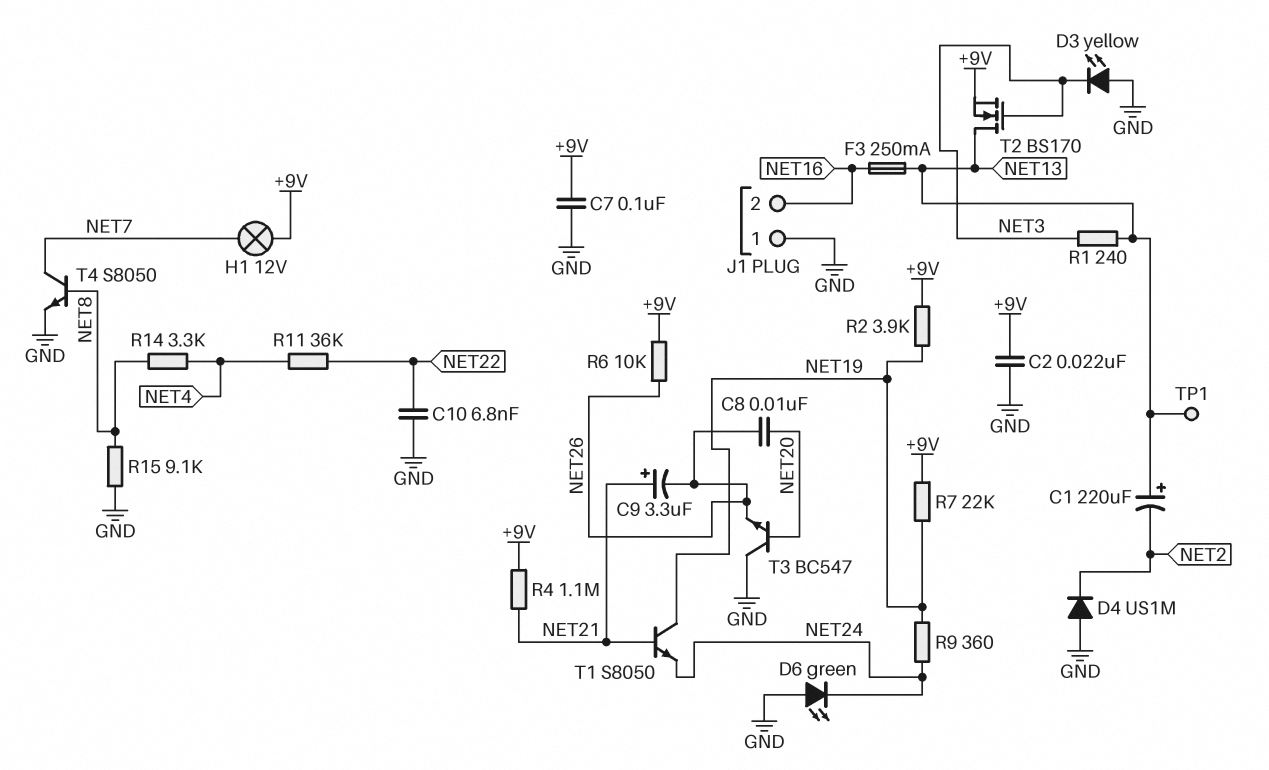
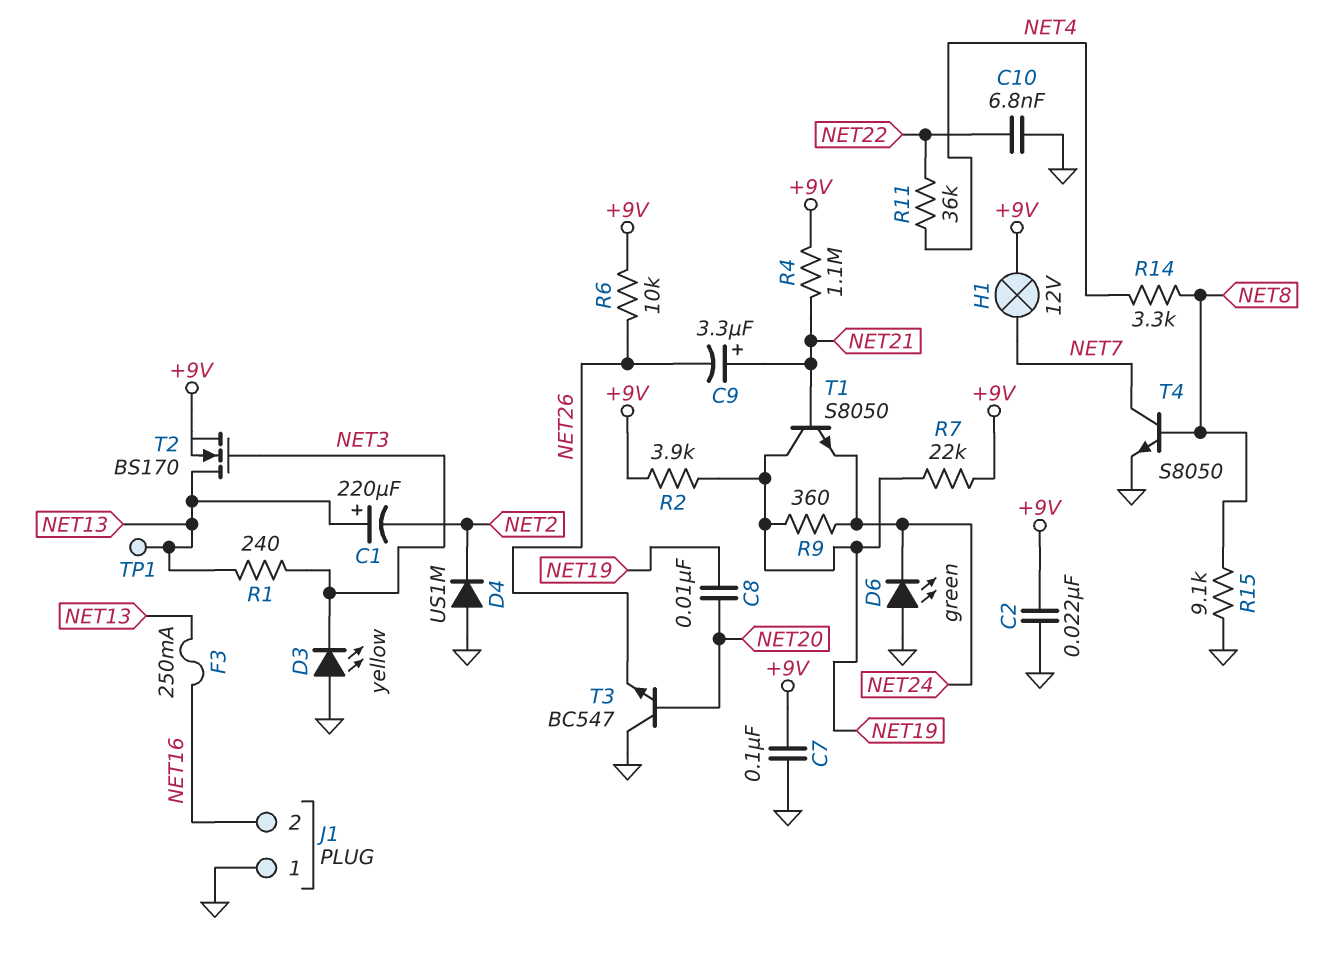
C8: 10nF (NET20, NET26) -> 10nF (NET19, NET20)

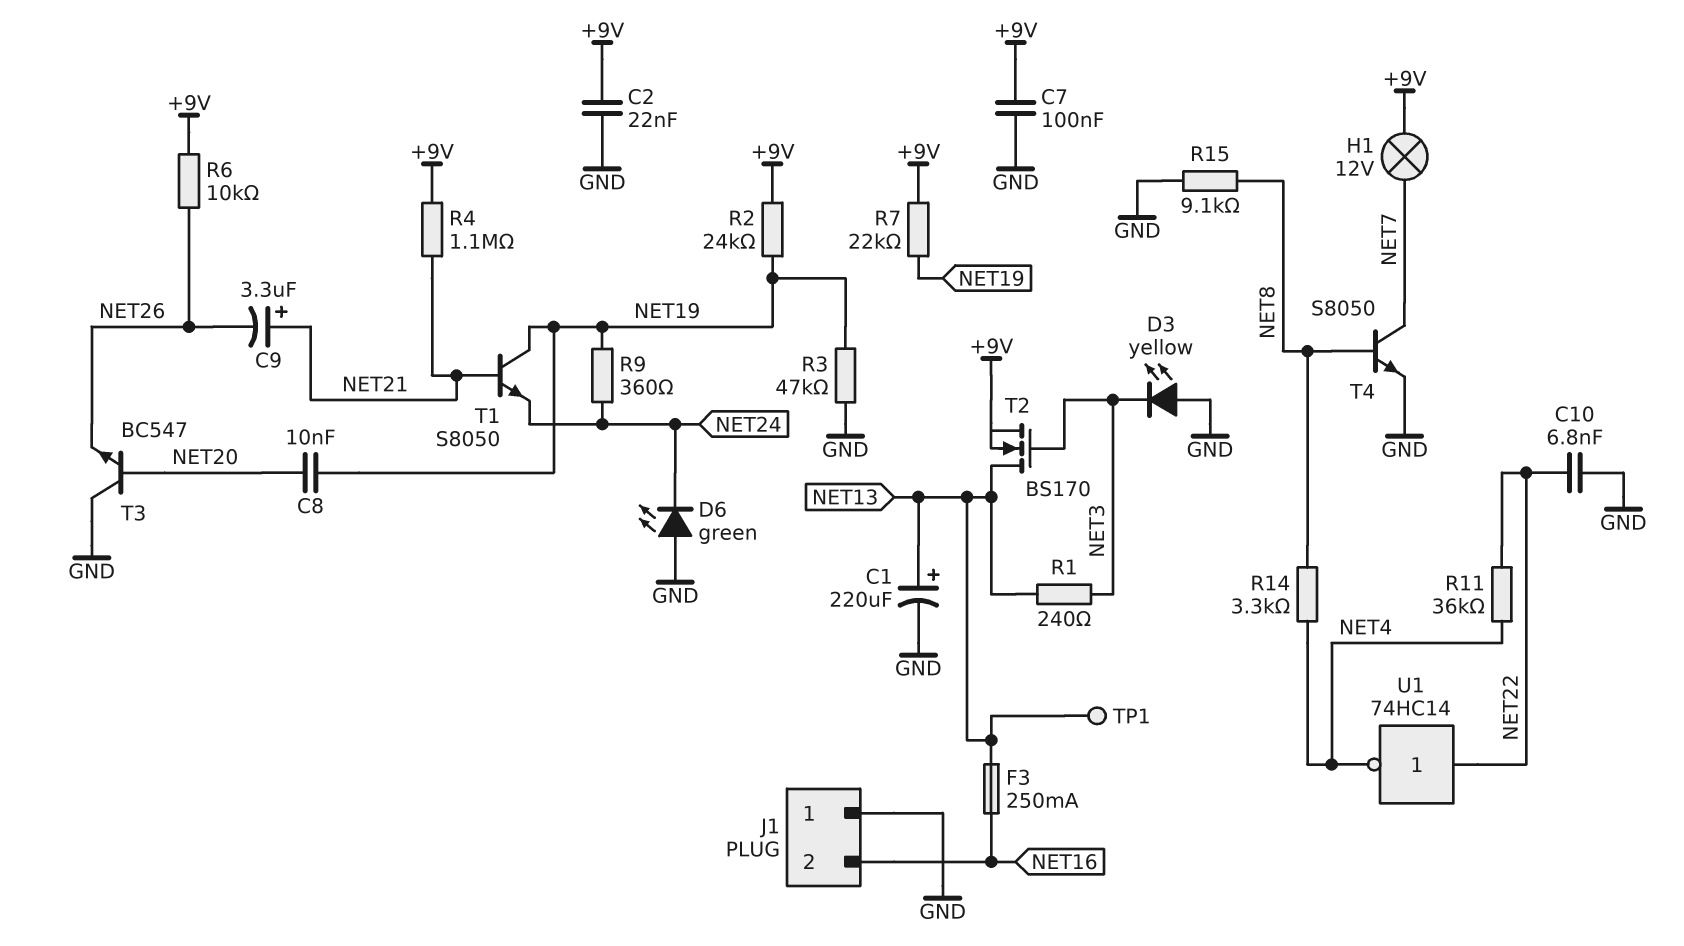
C1: 220uF (plus NET13, minus NET2) -> 220uF (plus NET13, minus GND)
D4: diode US1M (A GND, K NET2) -> none
R2: 3.9k (+9V, NET19) -> 24k (+9V, NET19)
R3: none -> 47k (GND, NET19)
U1: none -> NOT 74HC14 (in NET22, out NET4)

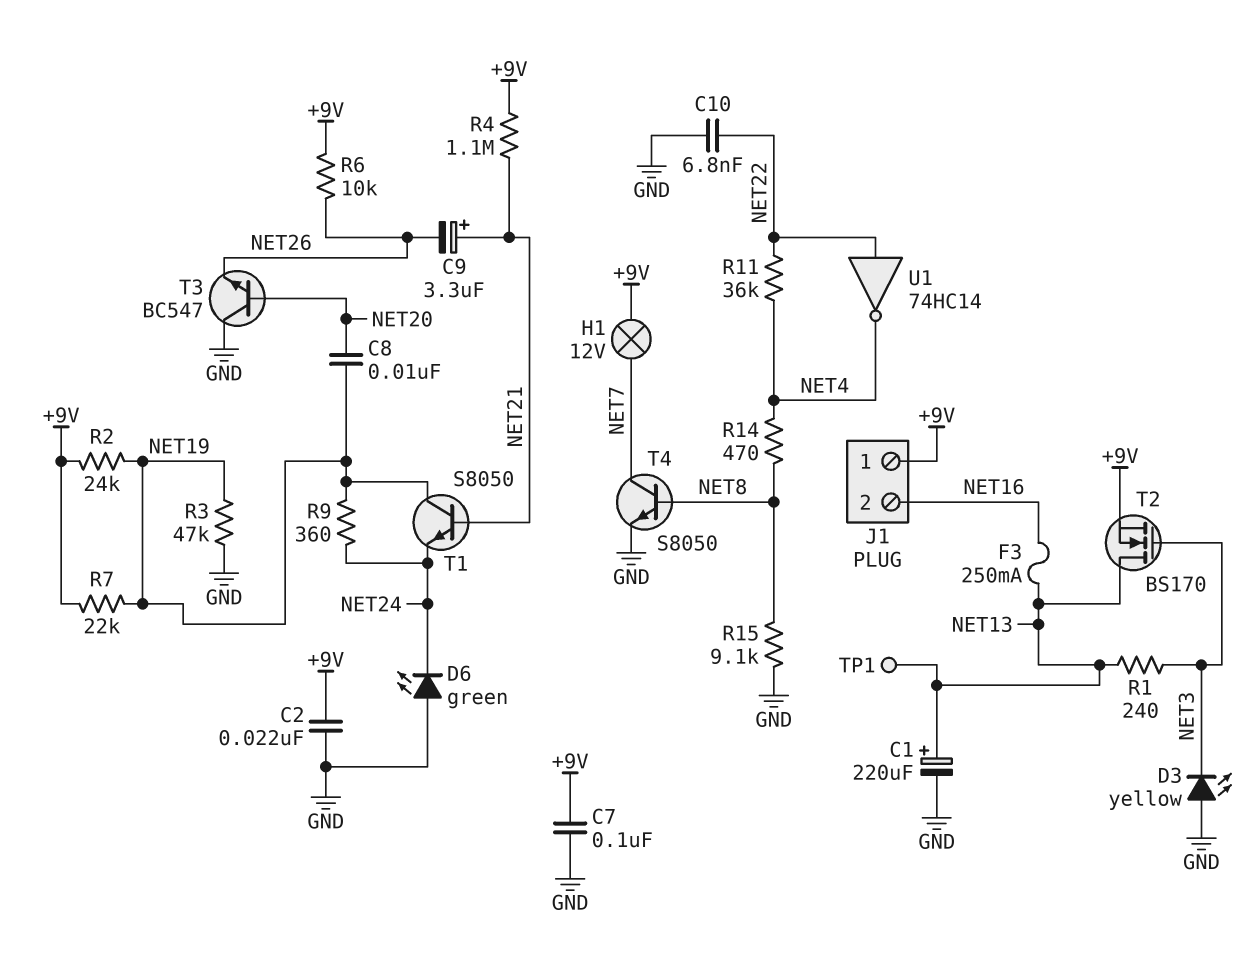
J1 pin 1: GND -> +9V
R14: 3.3k (NET4, NET8) -> 470 (NET4, NET8)

